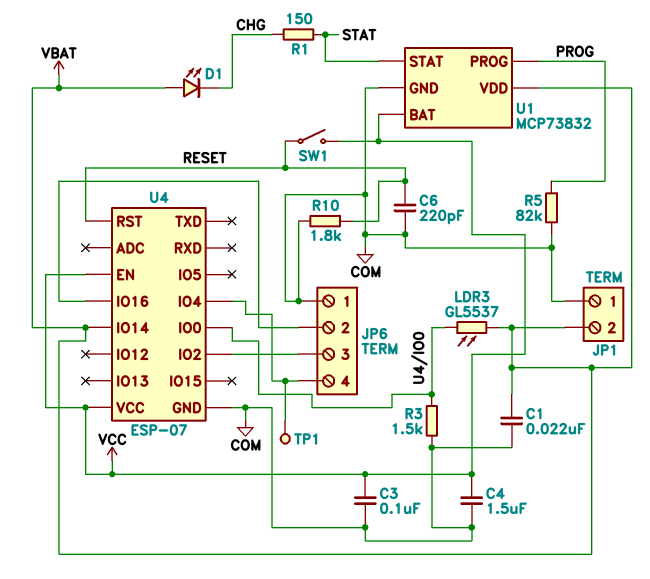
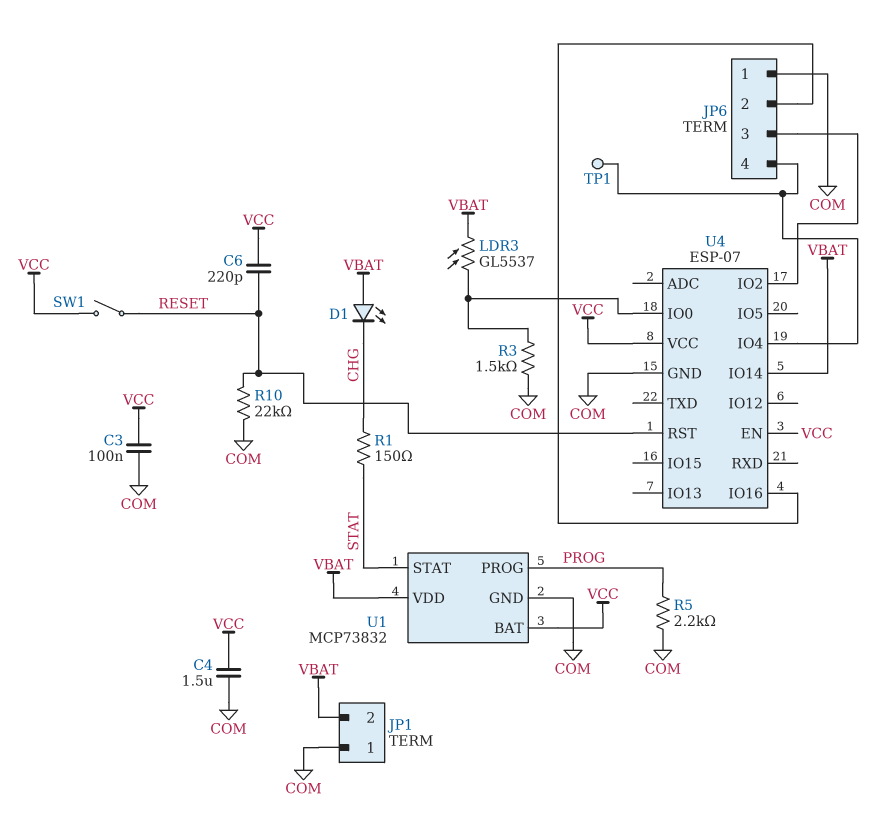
C1: 22nF (COM, VBAT) -> none
C6: 220pF (COM, RESET) -> 220pF (RESET, VCC)
R5: 82k (COM, PROG) -> 2.2k (COM, PROG)
R10: 1.8k (COM, RESET) -> 22k (COM, RESET)

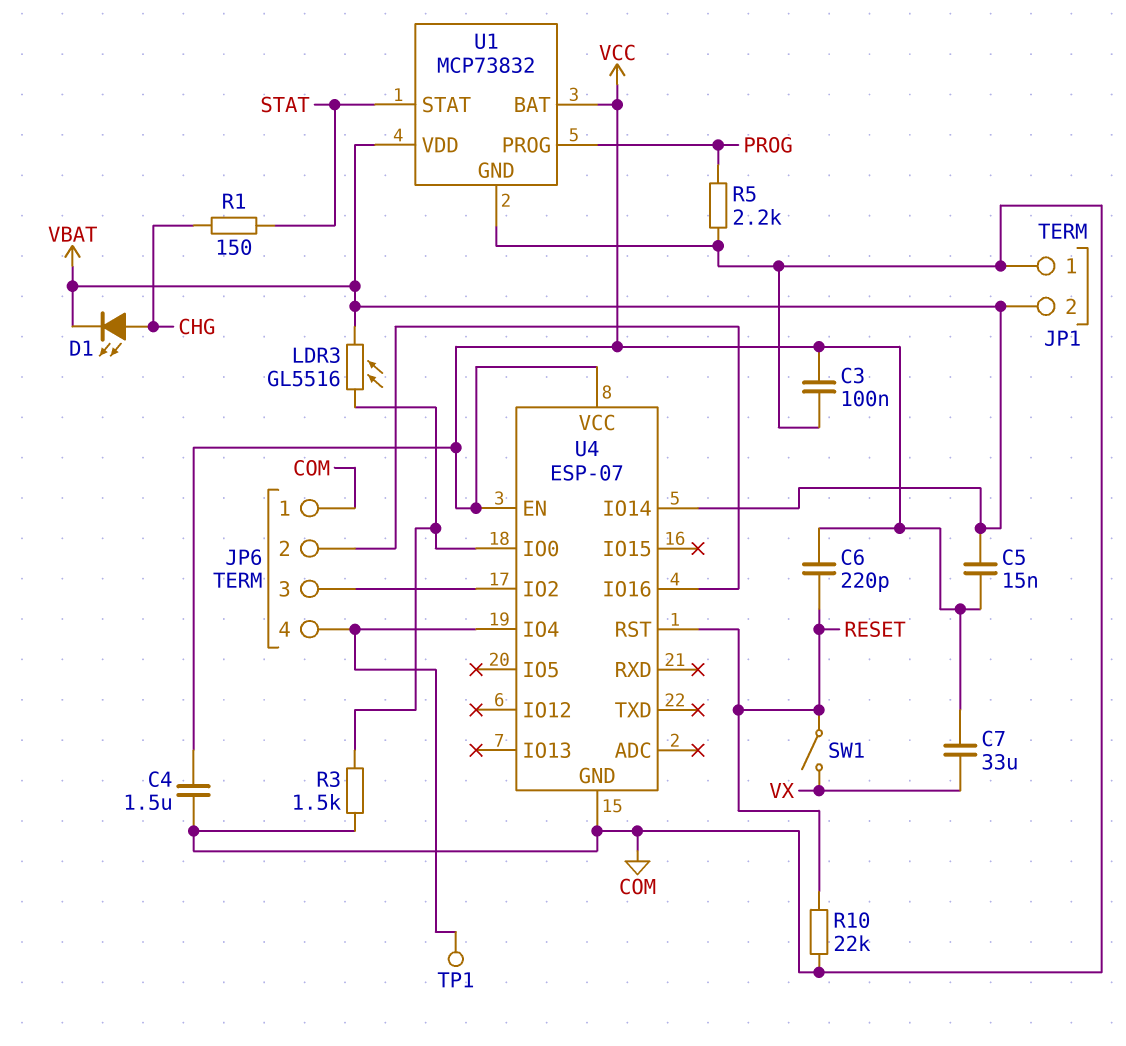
C5: none -> 15nF (VBAT, VCC)
C7: none -> 33uF (VCC, VX)
D1: LED (A VBAT, K CHG) -> LED (A CHG, K VBAT)
LDR3: GL5537 (U4/IO0, VBAT) -> GL5516 (U4/IO0, VBAT)
SW1: switch (RESET, VCC) -> switch (RESET, VX)

